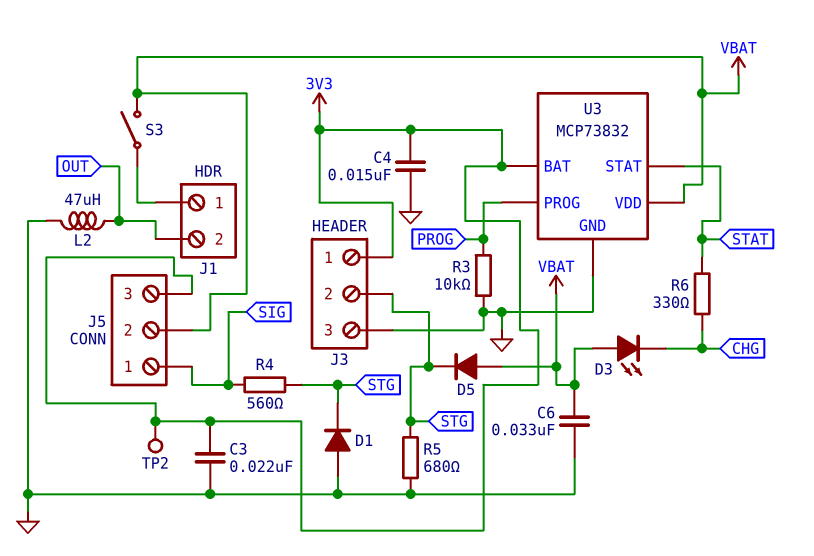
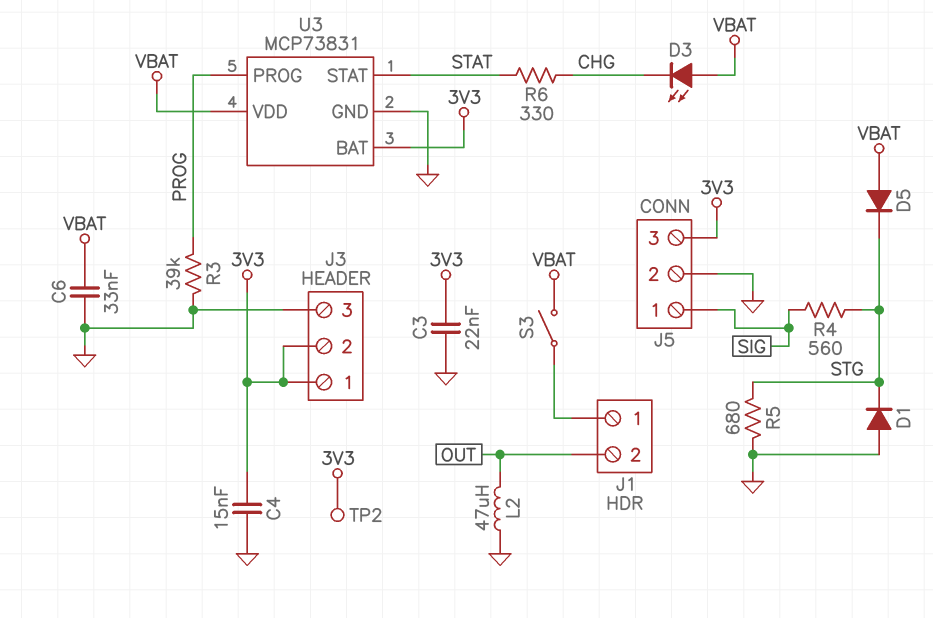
J3 pin 2: STG -> 3V3
J5 pin 2: VBAT -> GND
R3: 10k (GND, PROG) -> 39k (GND, PROG)
U3: MCP73832 -> MCP73831

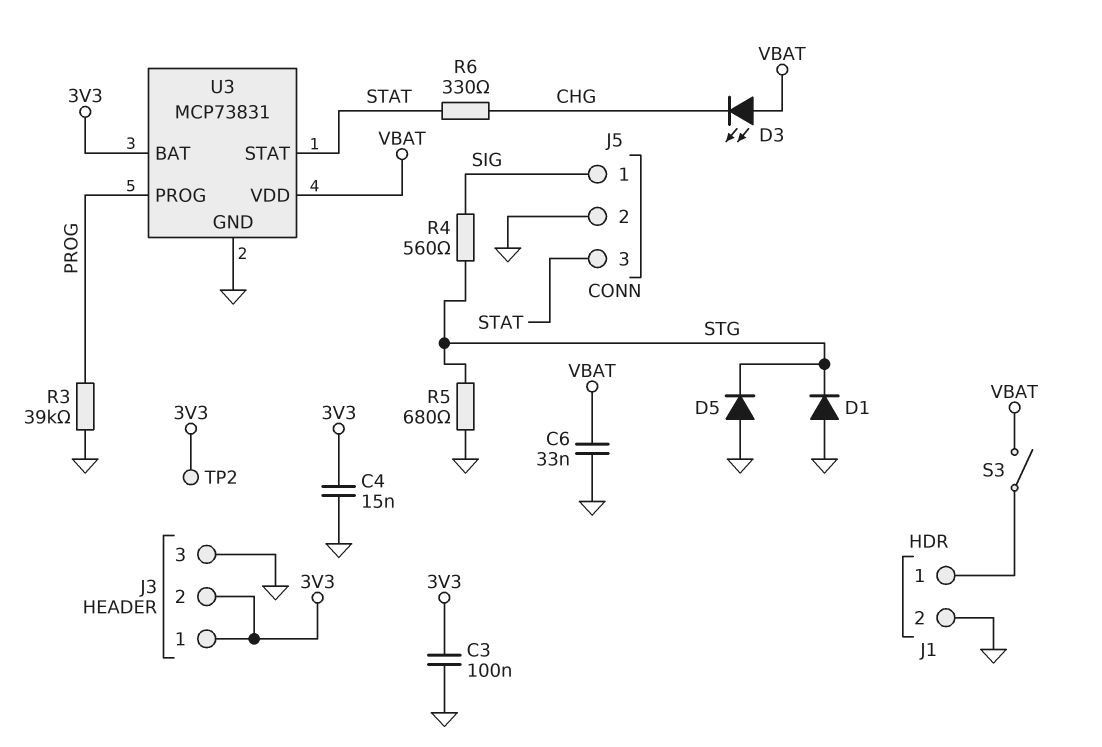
C3: 22nF (3V3, GND) -> 100nF (3V3, GND)
D5: diode (A VBAT, K STG) -> diode (A GND, K STG)
J1 pin 2: OUT -> GND
J5 pin 3: 3V3 -> STAT
L2: 47uH (GND, OUT) -> none

